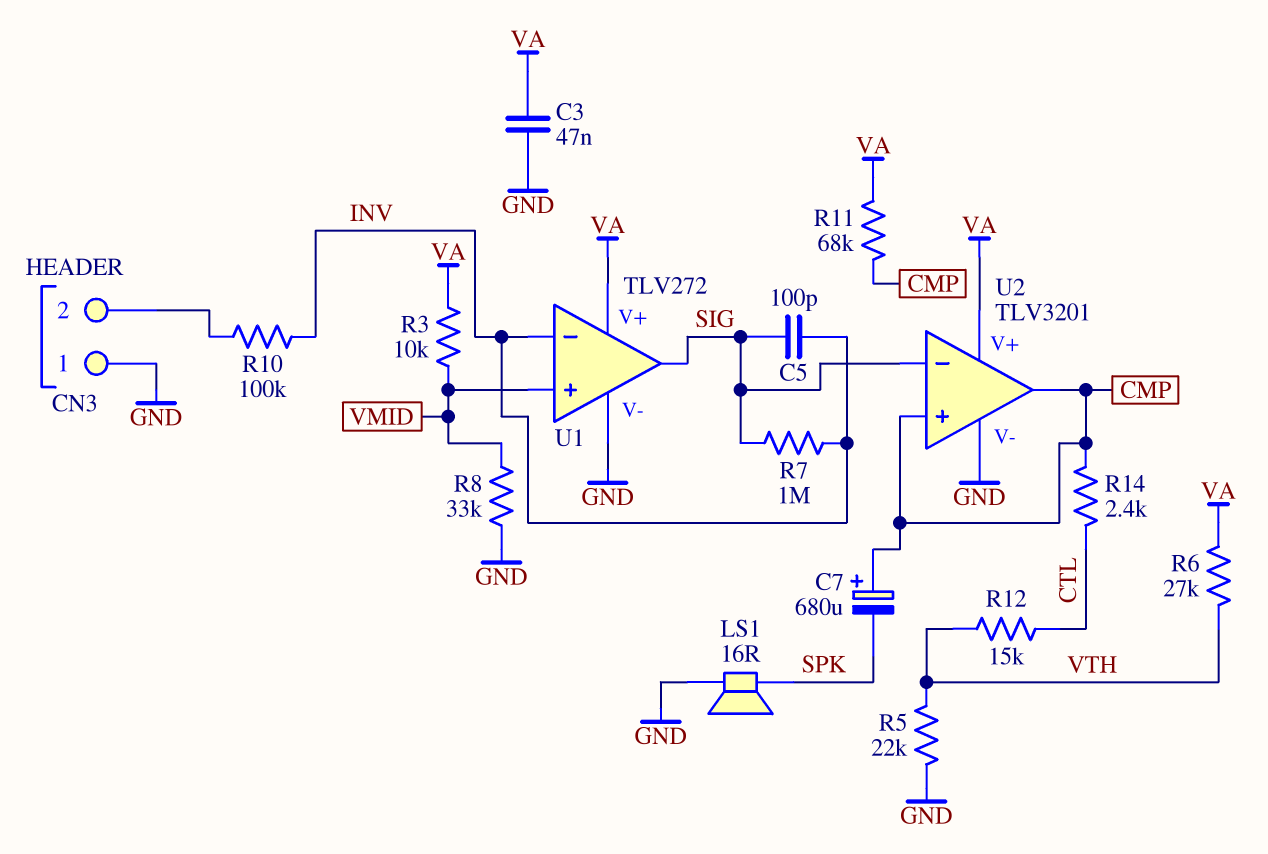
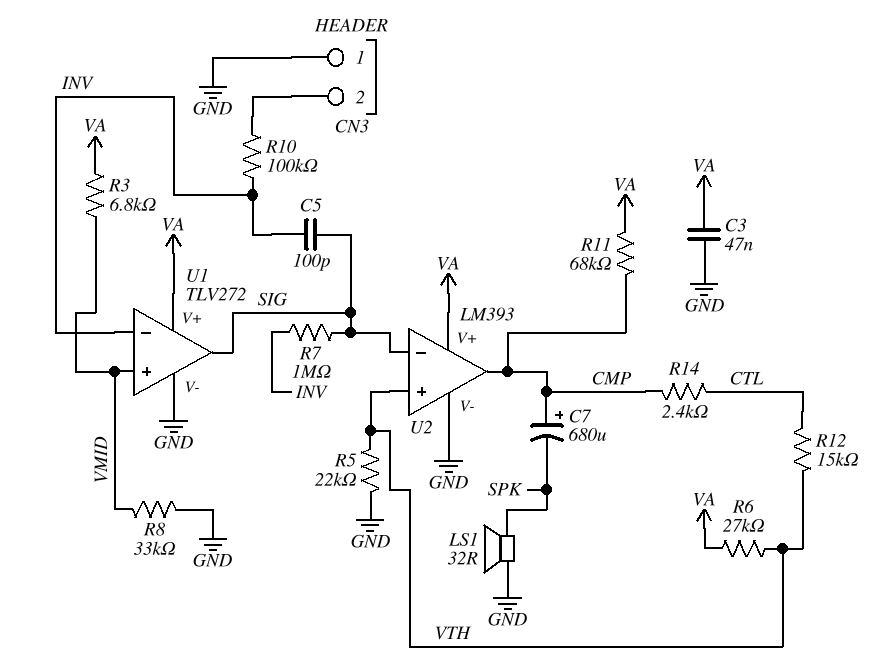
LS1: speaker 16R (GND, SPK) -> speaker 32R (GND, SPK)
R3: 10k (VA, VMID) -> 6.8k (VA, VMID)
U2: TLV3201 -> LM393
U2 pin in+: CMP -> VTH

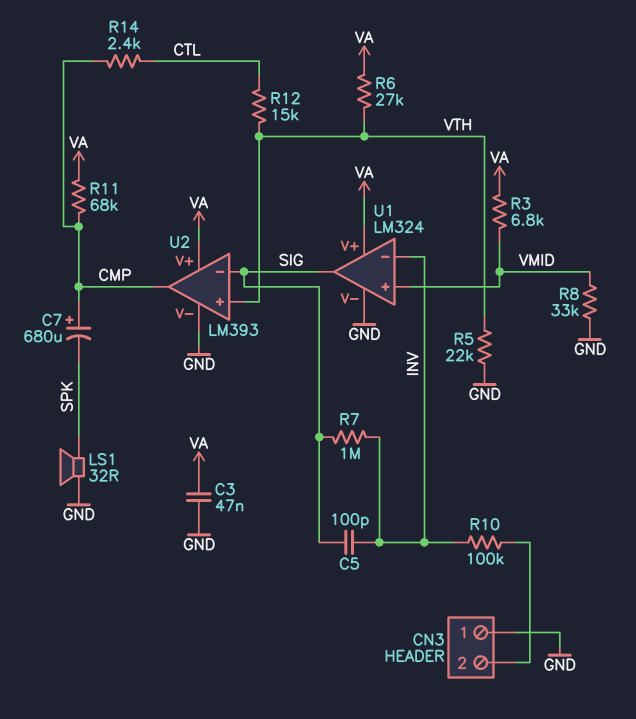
U1: TLV272 -> LM324

